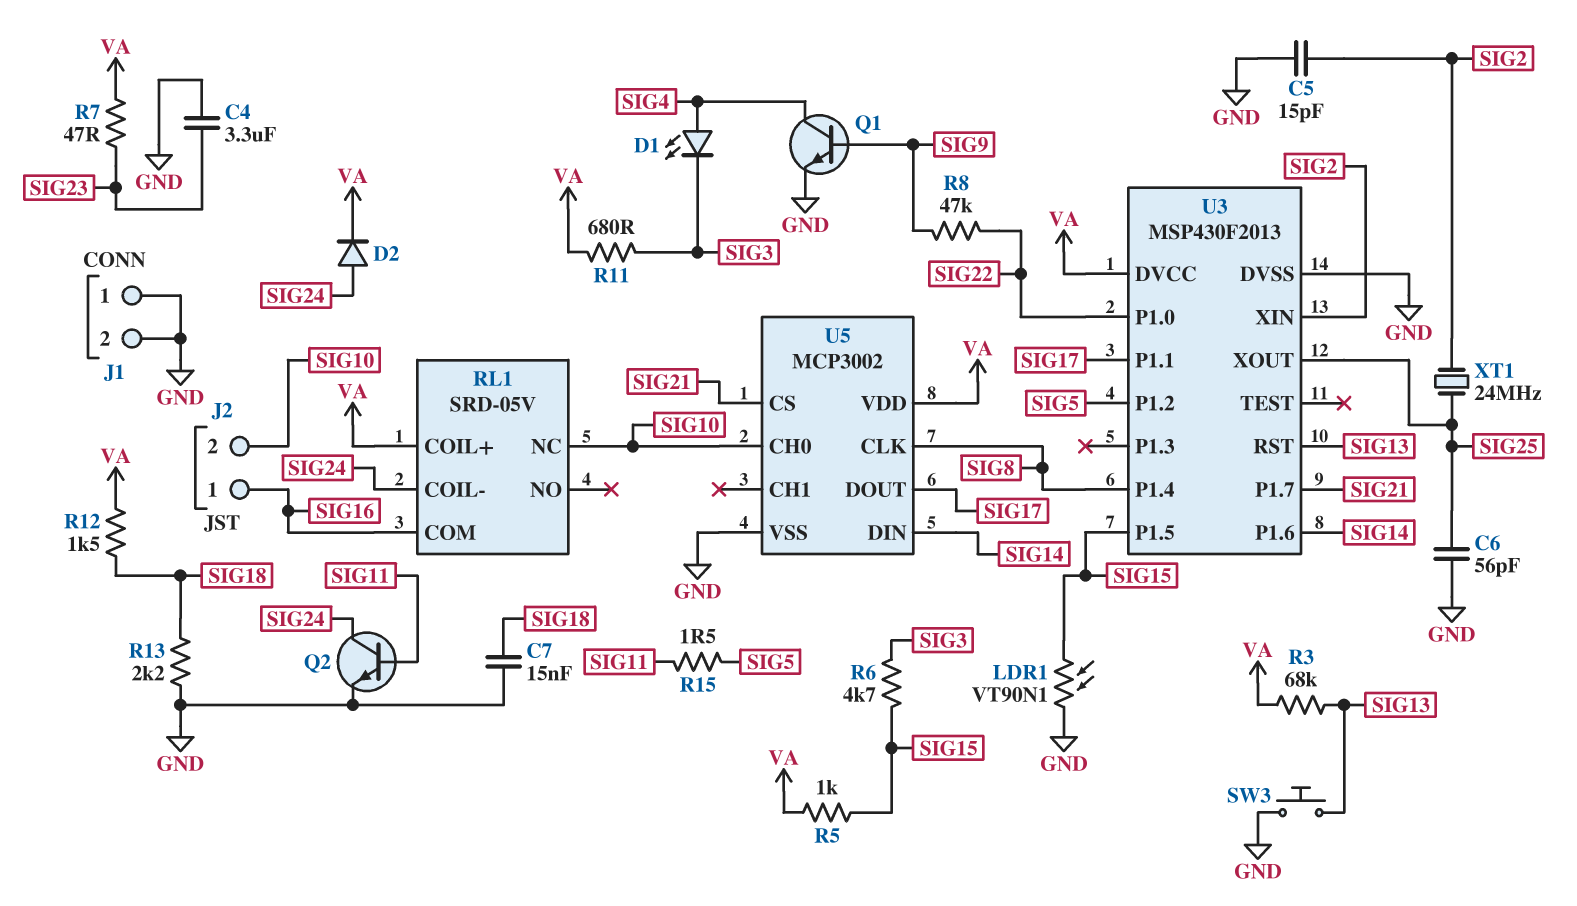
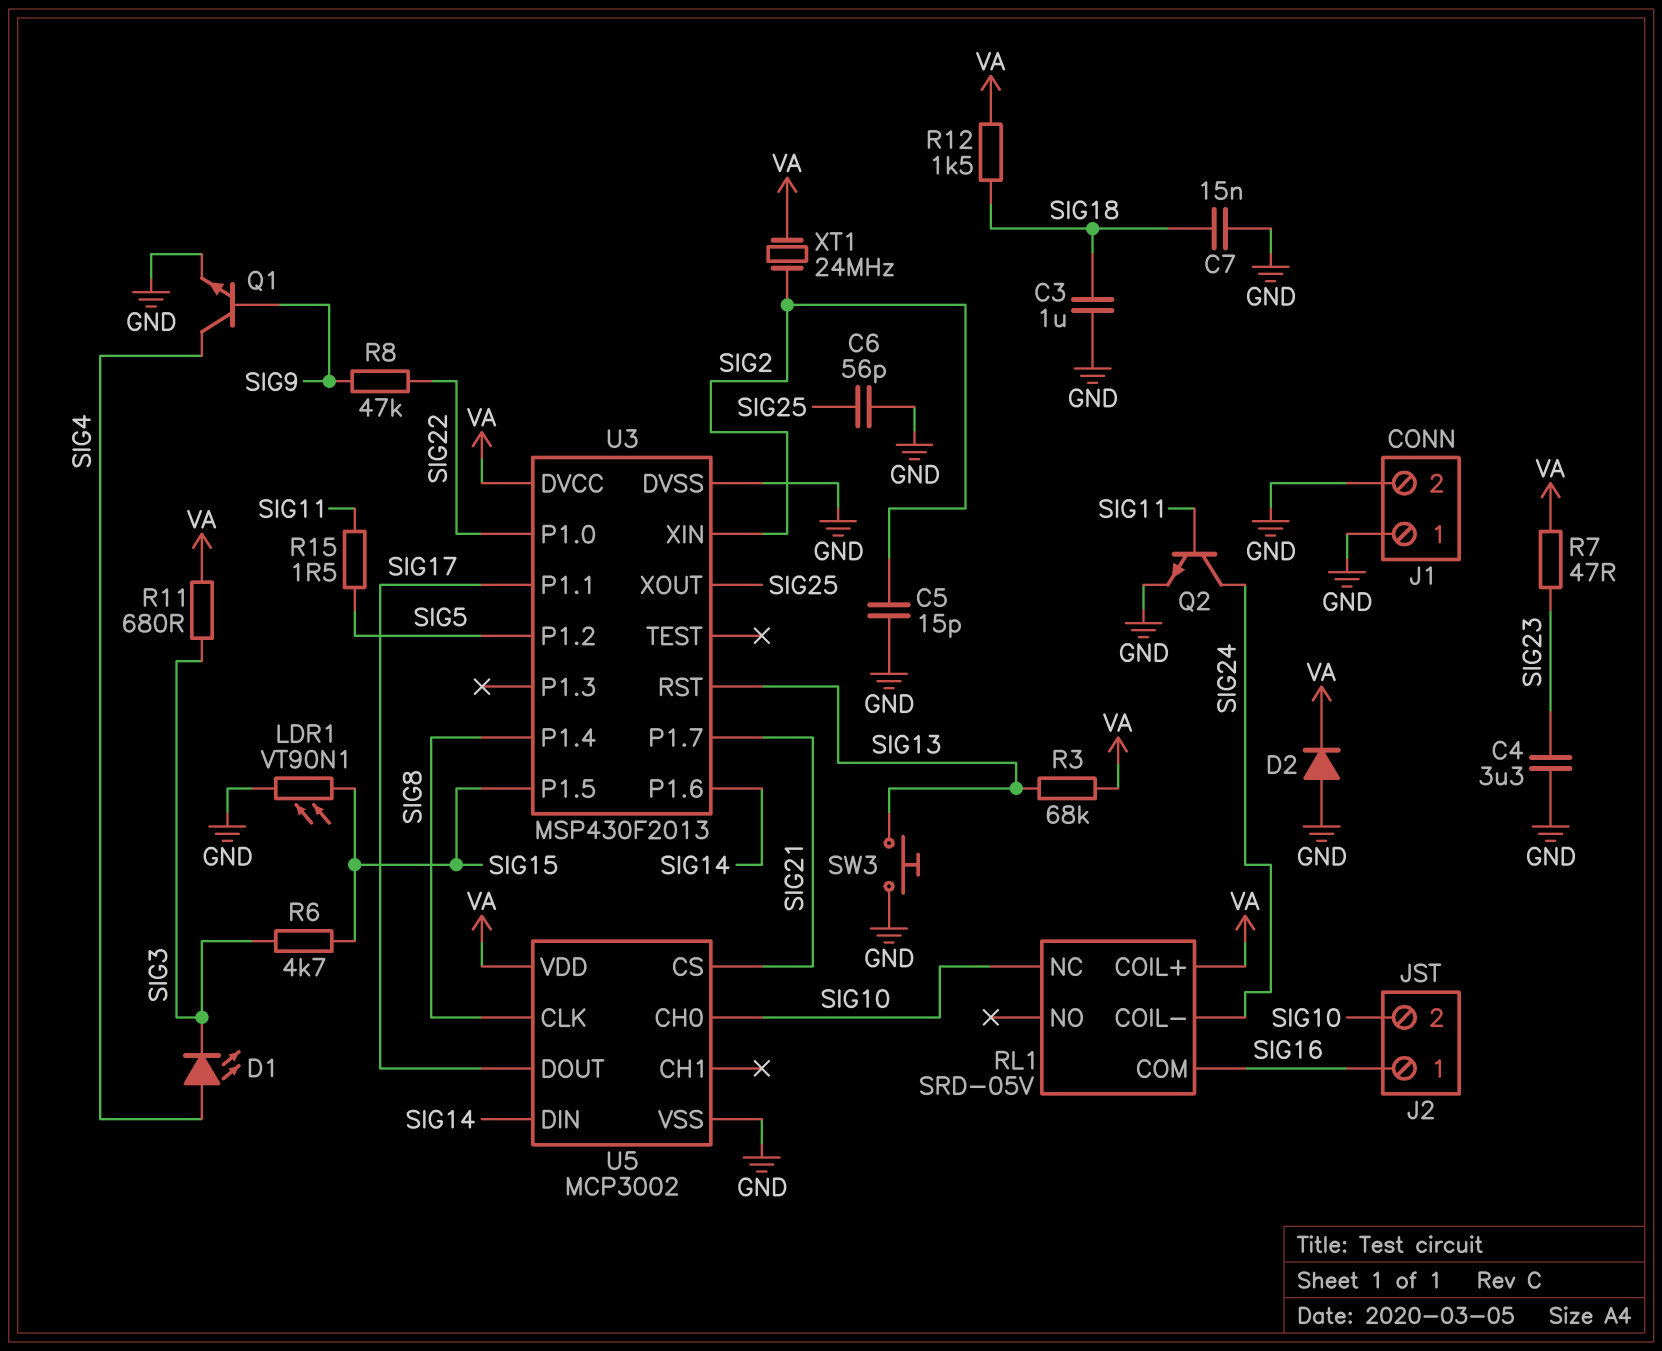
C3: none -> 1uF (GND, SIG18)
D2: diode (A SIG24, K VA) -> diode (A GND, K VA)
R5: 1k (SIG15, VA) -> none
R13: 2.2k (GND, SIG18) -> none
XT1: 24MHz (SIG2, SIG25) -> 24MHz (SIG2, VA)

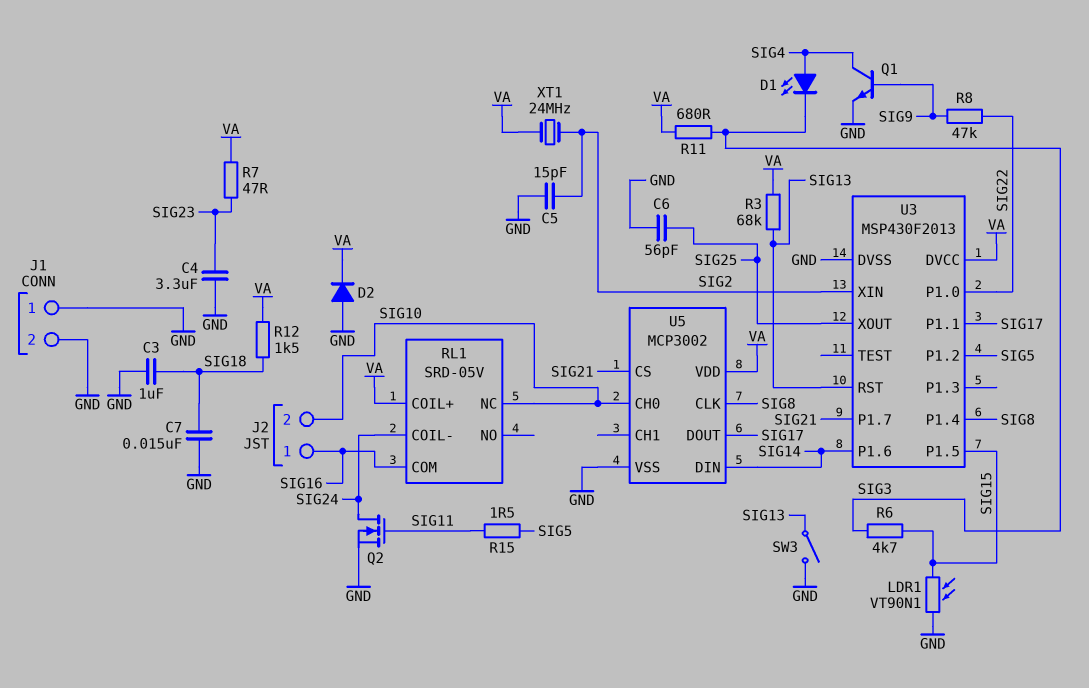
Q2: NPN (B SIG11, C SIG24, E GND) -> NMOS (G SIG11, D SIG24, S GND)
SW3: button (GND, SIG13) -> switch (GND, SIG13)

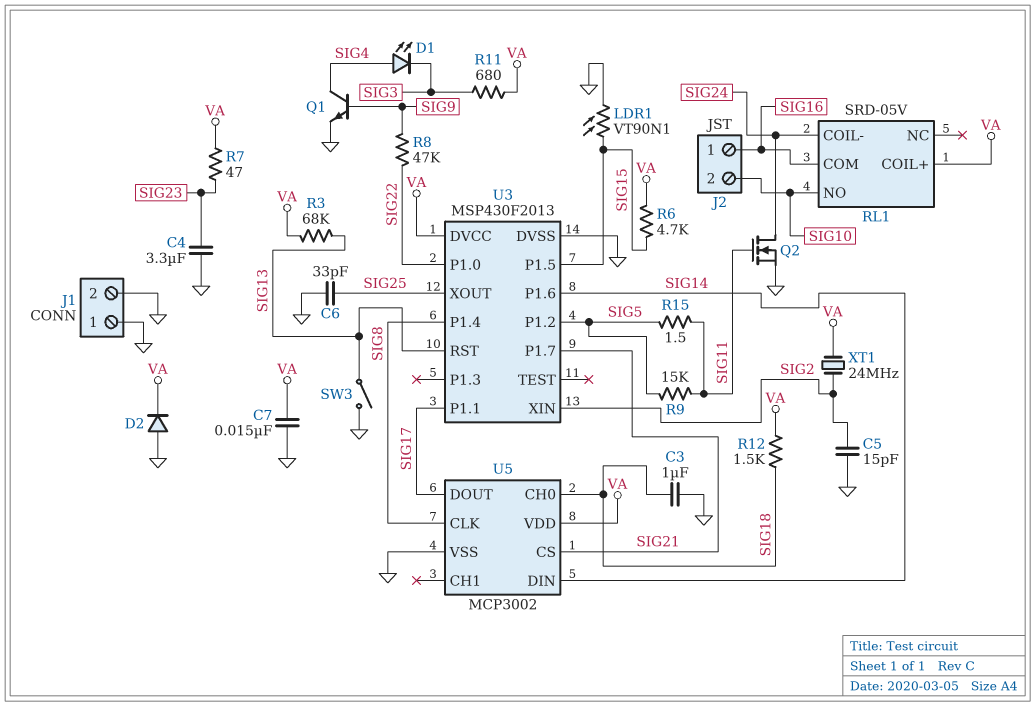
C6: 56pF (GND, SIG25) -> 33pF (GND, SIG25)
C7: 15nF (GND, SIG18) -> 15nF (GND, VA)
R6: 4.7k (SIG3, SIG15) -> 4.7k (SIG15, VA)
R9: none -> 15k (SIG5, SIG11)
RL1 pin NC: SIG10 -> none
RL1 pin NO: none -> SIG10
U5 pin CH0: SIG10 -> SIG18

